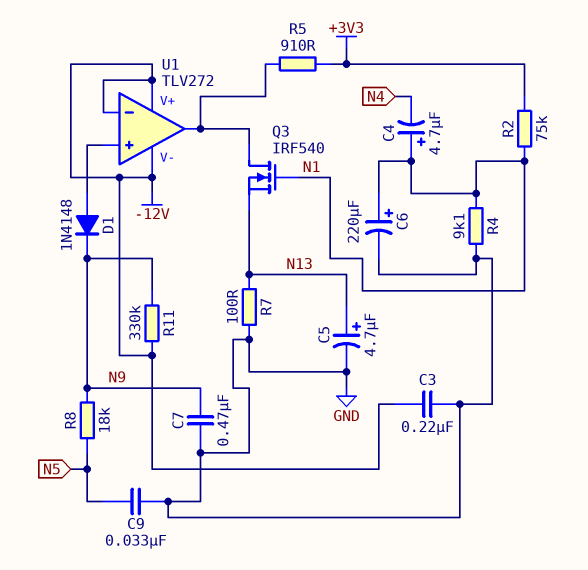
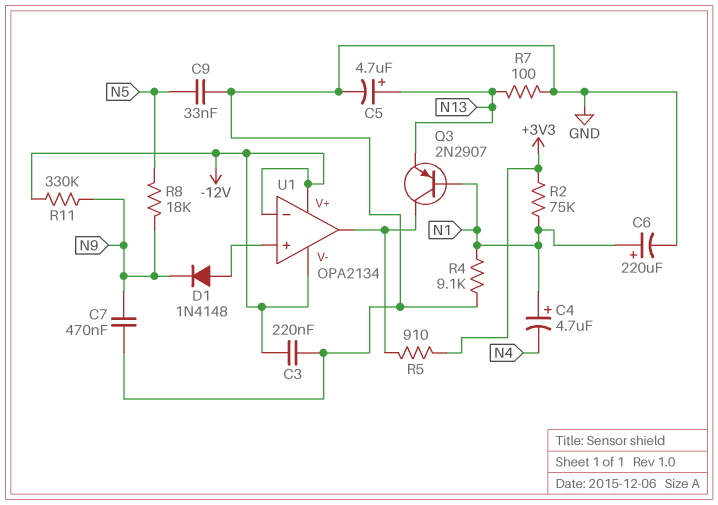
Q3: NMOS IRF540 (G N1, D U1/out, S N13) -> PNP 2N2907 (B N1, C U1/out, E N13)
U1: TLV272 -> OPA2134

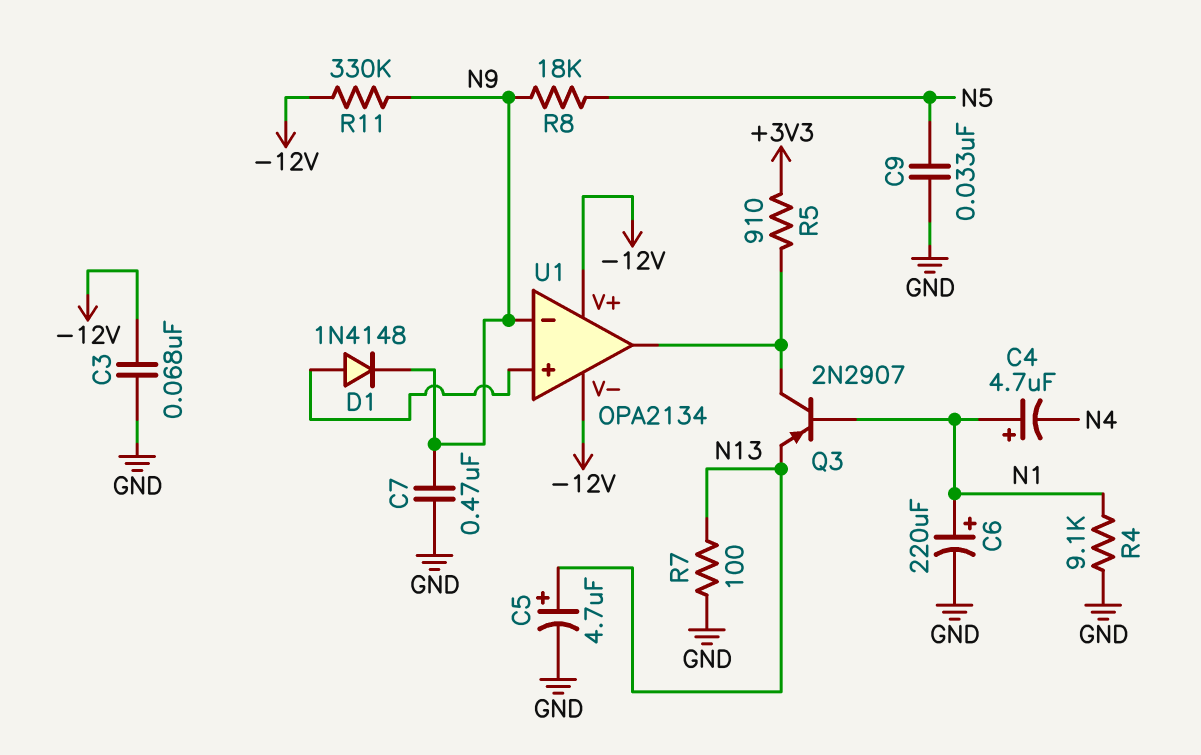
C3: 220nF (-12V, GND) -> 68nF (-12V, GND)
R2: 75k (+3V3, N1) -> none
U1 pin in-: -12V -> N9

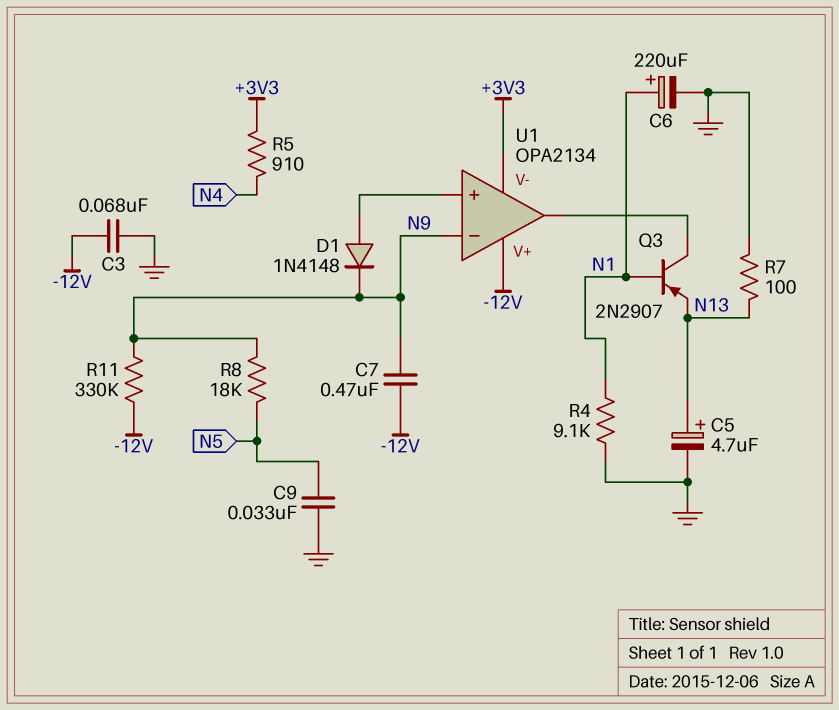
C4: 4.7uF (plus N1, minus N4) -> none
C7: 470nF (GND, N9) -> 470nF (-12V, N9)
R5: 910 (+3V3, U1/out) -> 910 (+3V3, N4)
U1 pin V-: -12V -> +3V3

